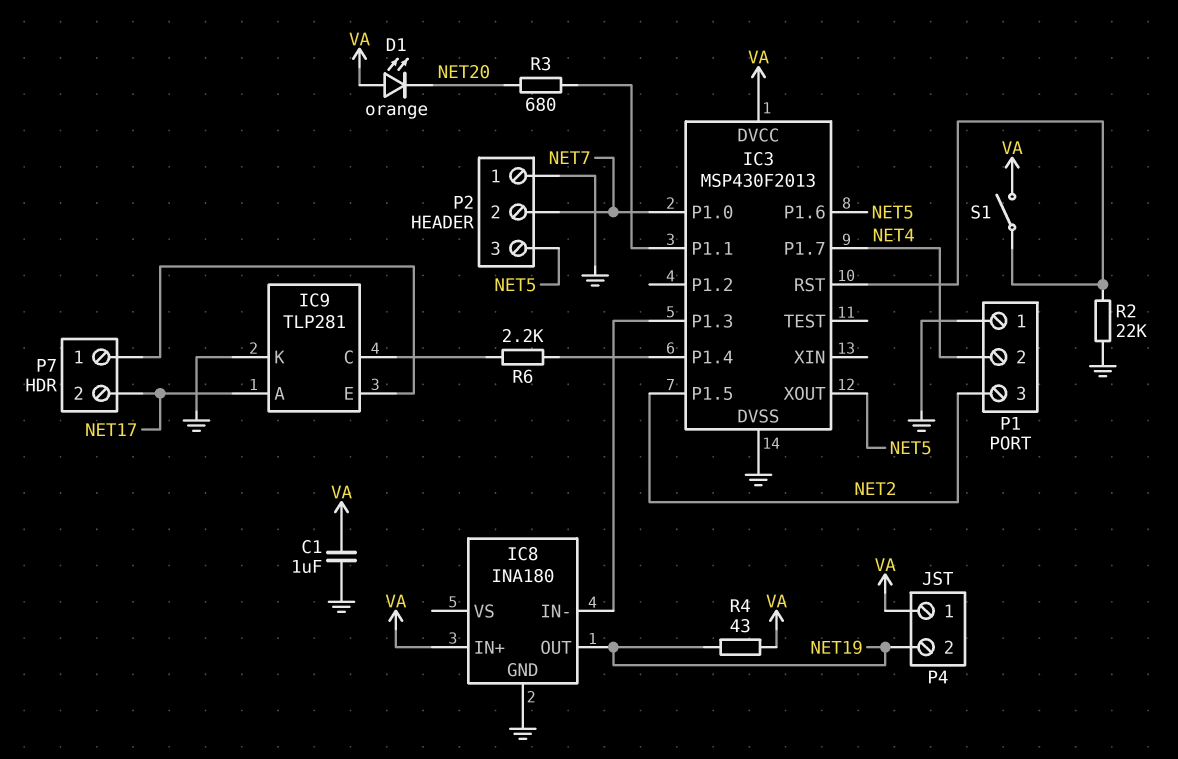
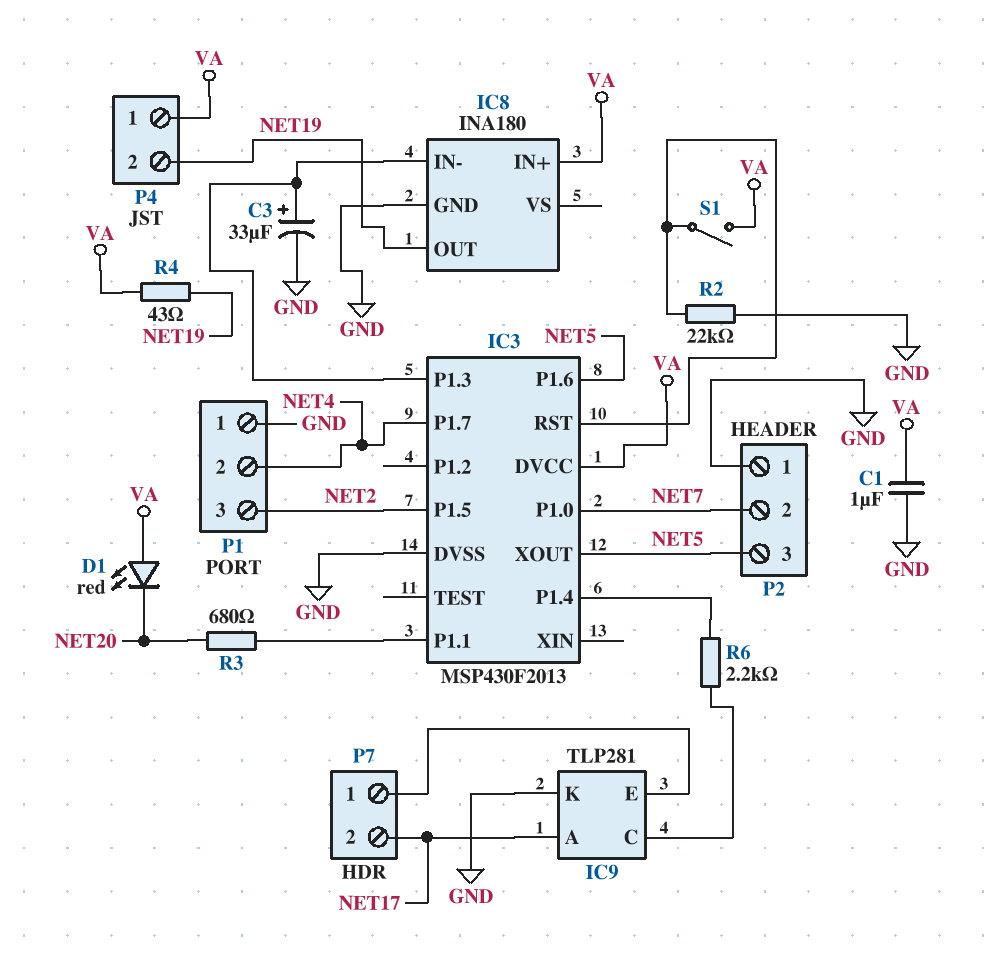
C3: none -> 33uF (plus IC3/P1.3, minus GND)
D1: LED orange (A VA, K NET20) -> LED red (A VA, K NET20)

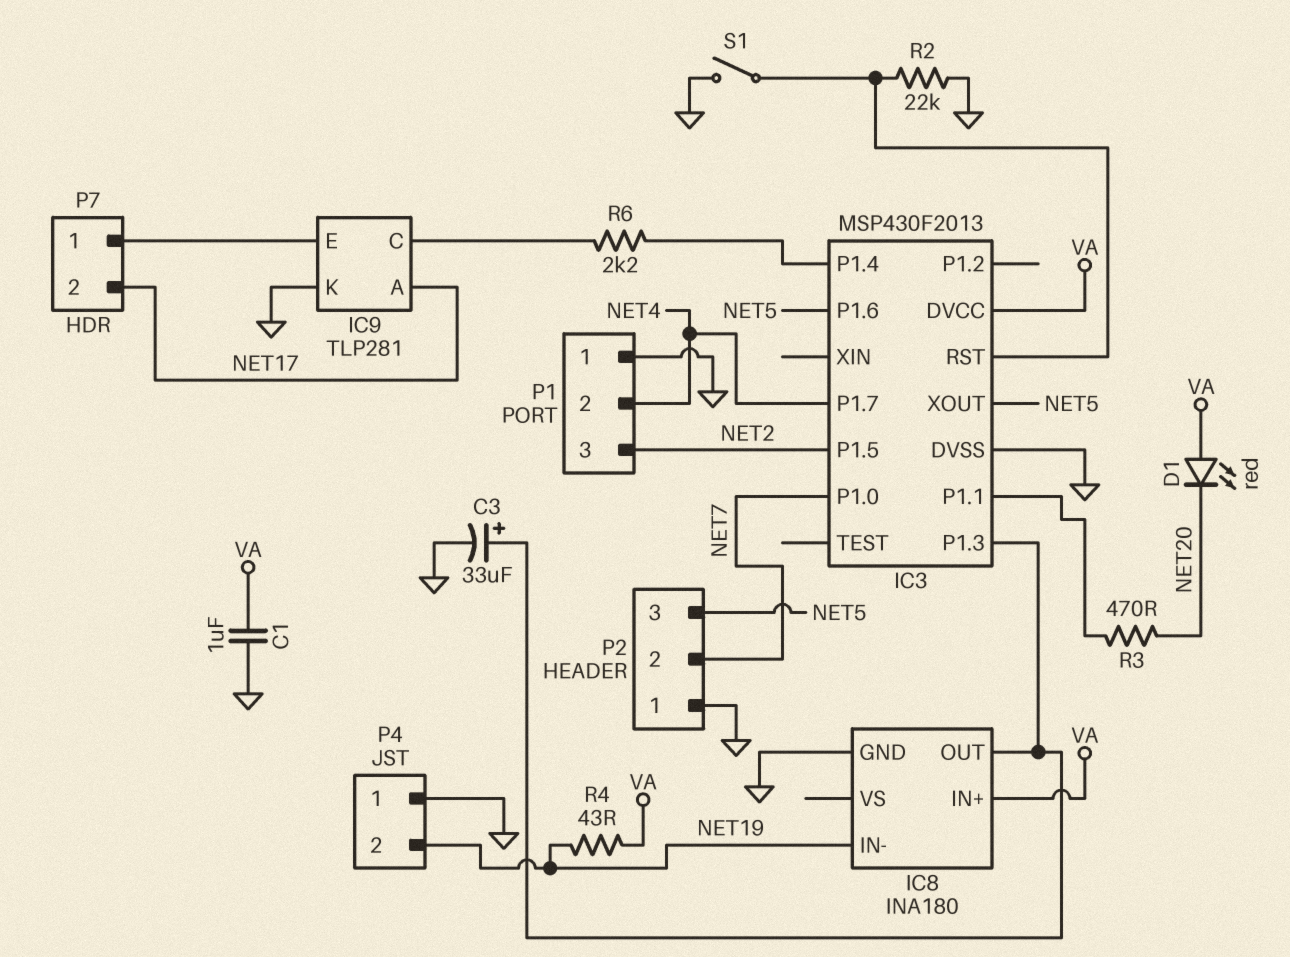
IC8 pin IN-: IC3/P1.3 -> NET19
IC8 pin OUT: NET19 -> IC3/P1.3
P4 pin 1: VA -> GND
R3: 680 (IC3/P1.1, NET20) -> 470 (IC3/P1.1, NET20)
S1: switch (IC3/RST, VA) -> switch (GND, IC3/RST)

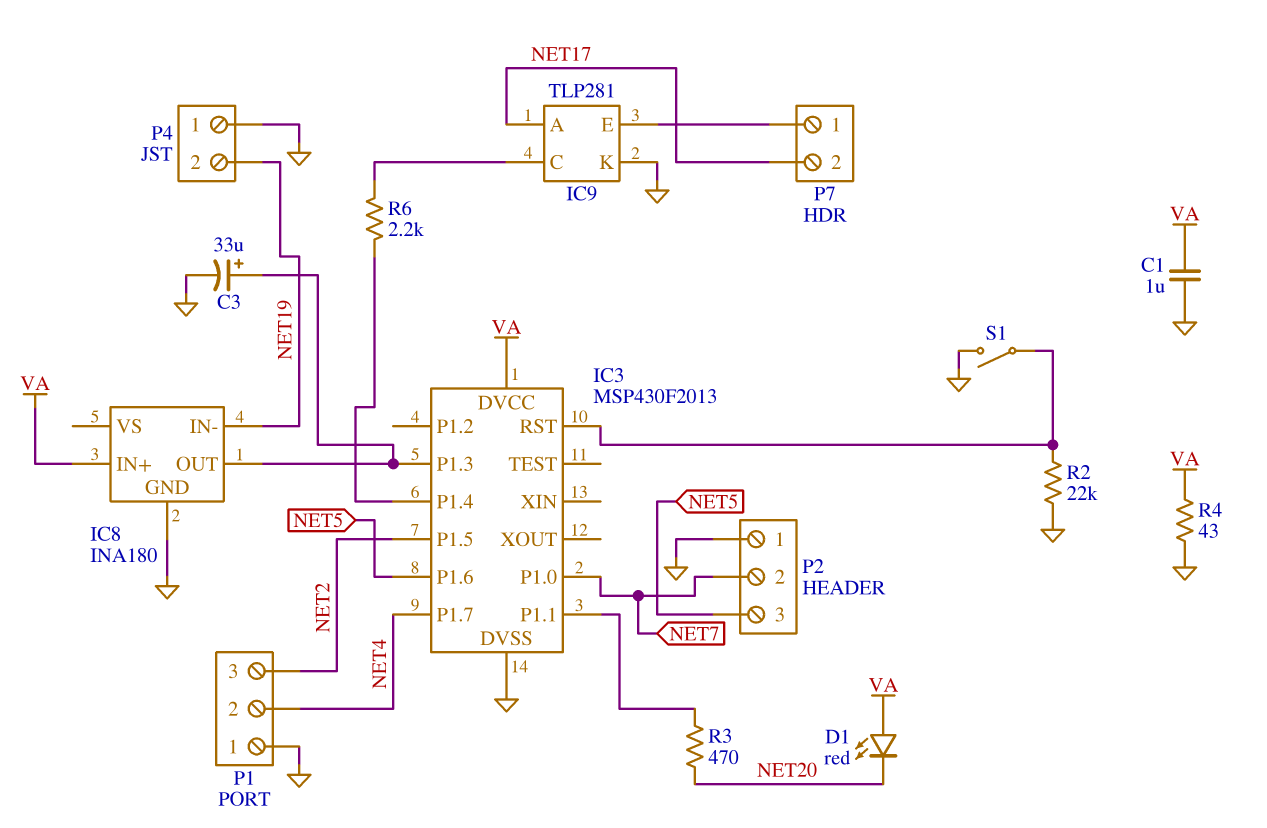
IC3 pin XOUT: NET5 -> none
R4: 43 (NET19, VA) -> 43 (GND, VA)

